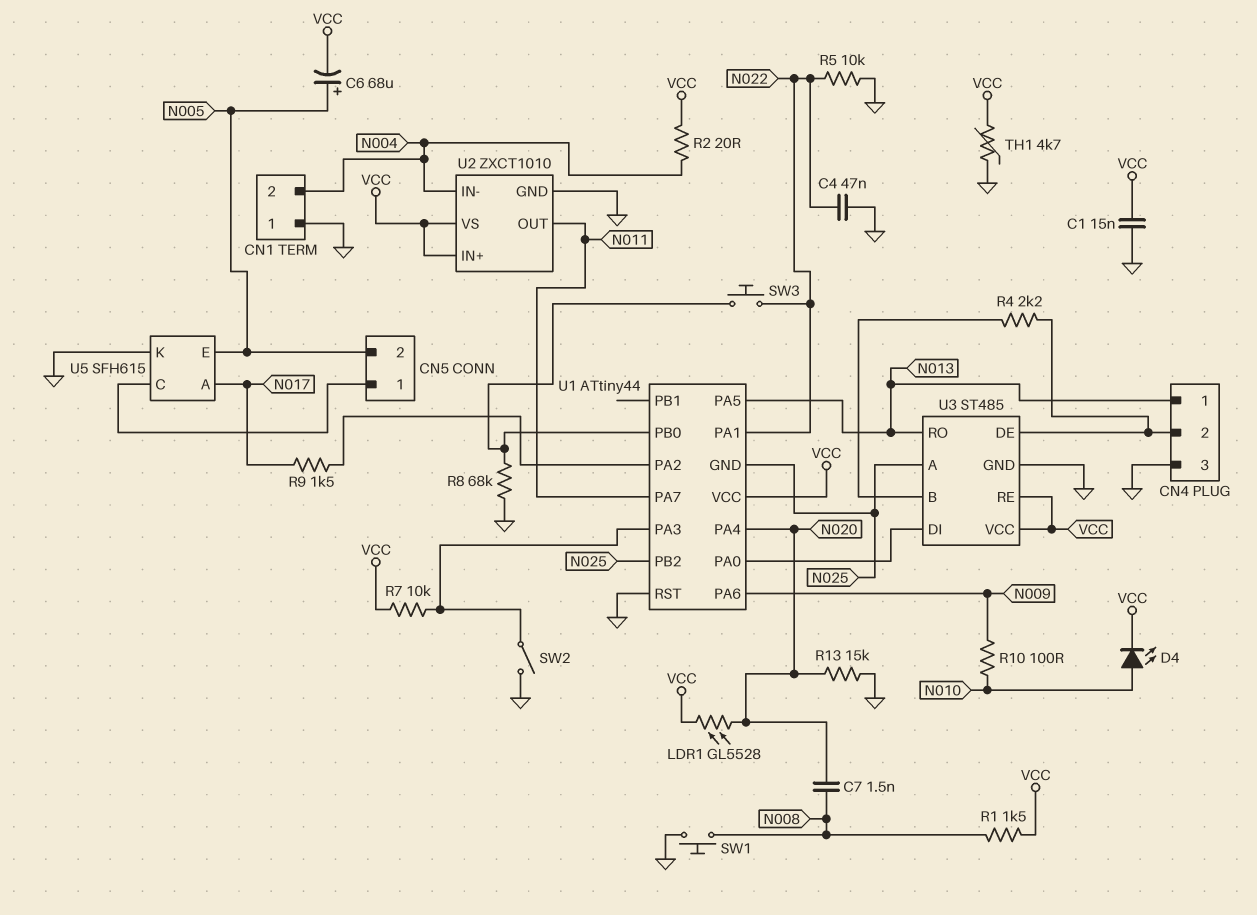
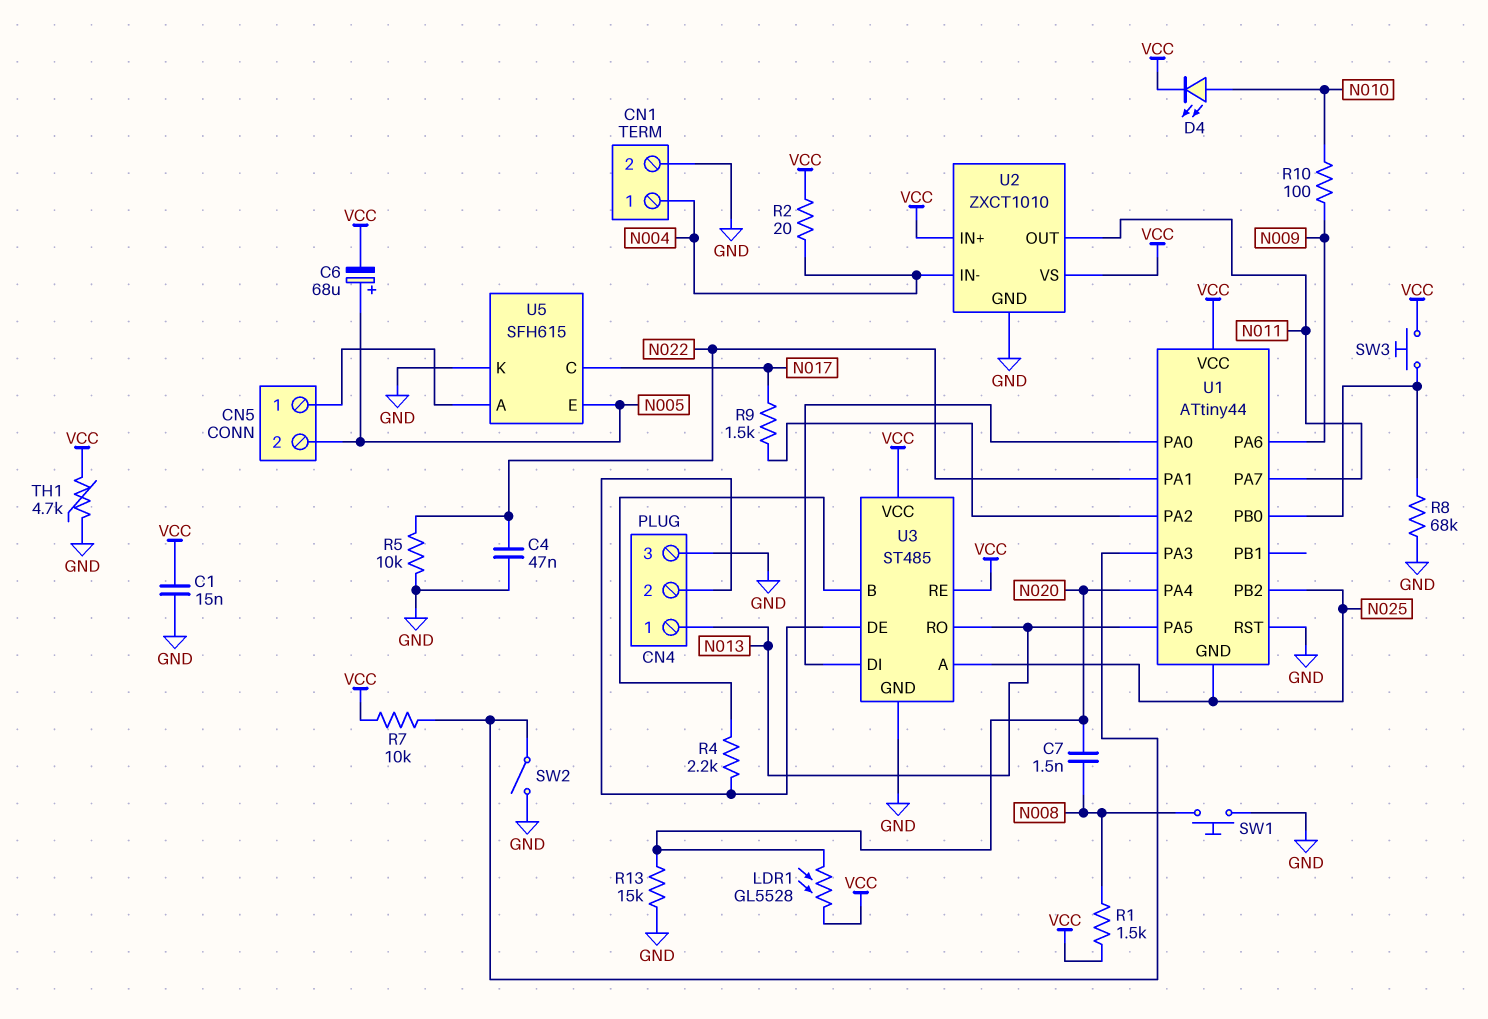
CN1 pin 1: GND -> N004
CN1 pin 2: N004 -> GND
SW3: button (N022, U1/PB0) -> button (U1/PB0, VCC)
U5 pin A: N017 -> CN5/1
U5 pin C: CN5/1 -> N017

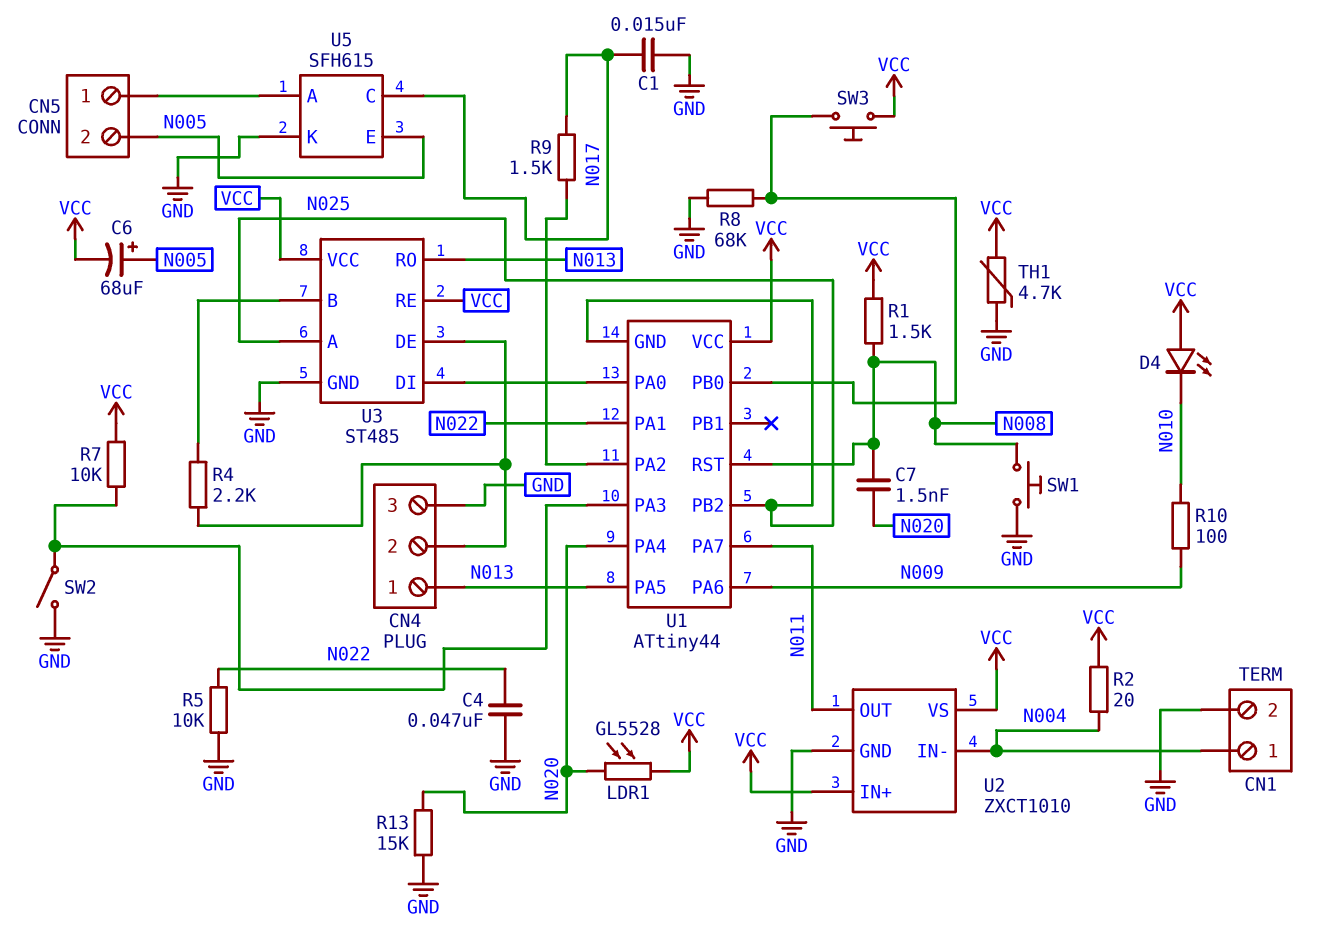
C1: 15nF (GND, VCC) -> 15nF (GND, N017)
D4: LED (A N010, K VCC) -> LED (A VCC, K N010)
U1 pin RST: GND -> N008

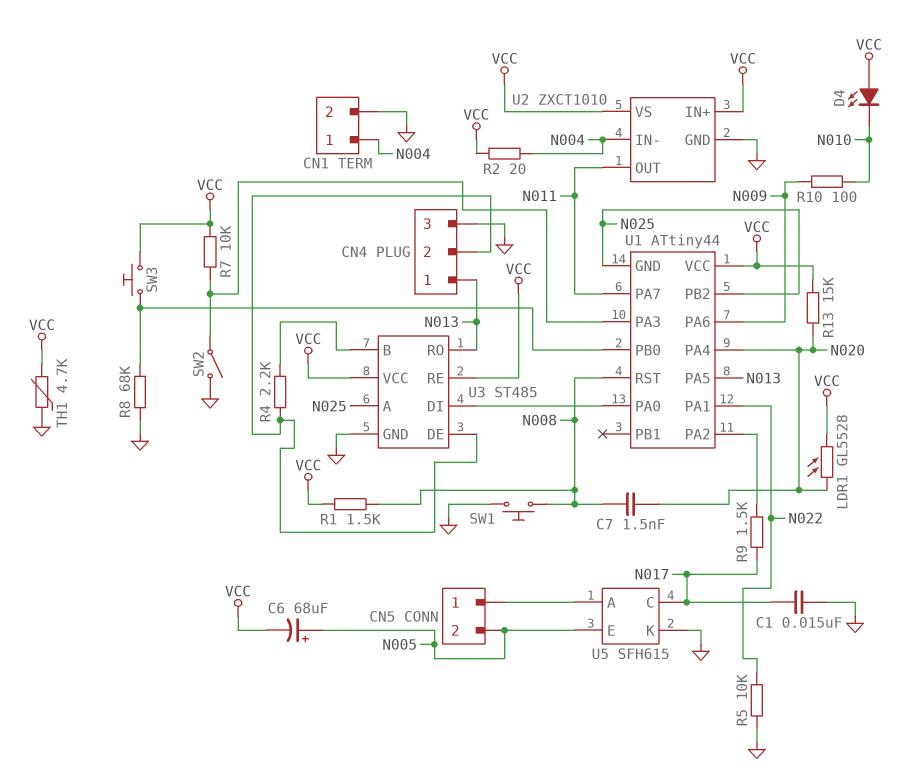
C4: 47nF (GND, N022) -> none
R13: 15k (GND, N020) -> 15k (N020, VCC)

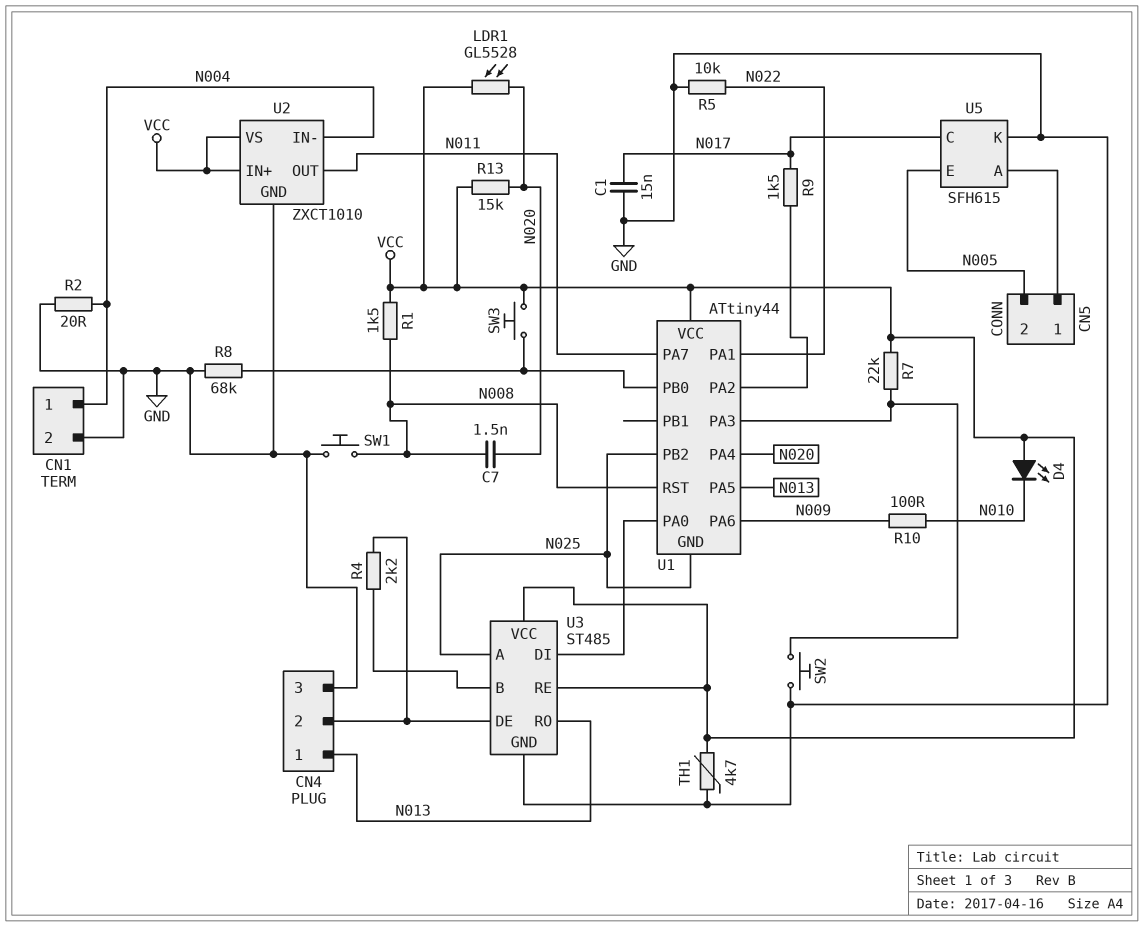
C6: 68uF (plus N005, minus VCC) -> none
R2: 20 (N004, VCC) -> 20 (GND, N004)
R7: 10k (U1/PA3, VCC) -> 22k (U1/PA3, VCC)
SW2: switch (GND, U1/PA3) -> button (GND, U1/PA3)

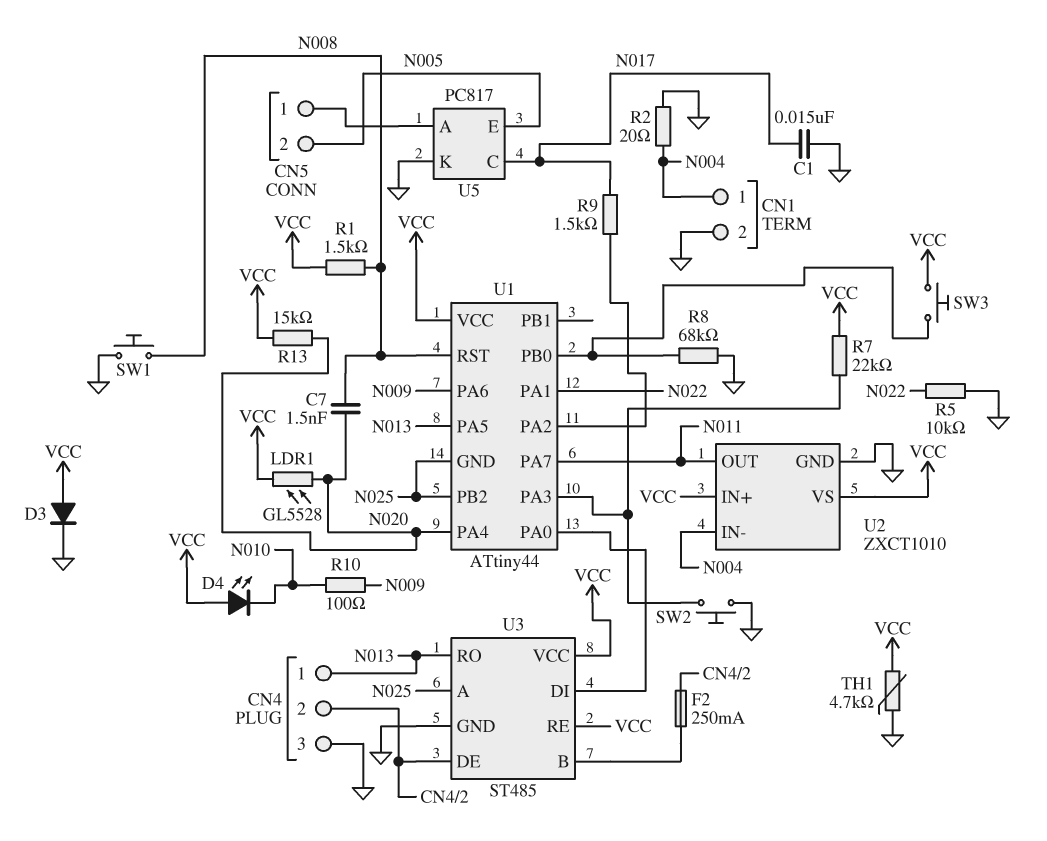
D3: none -> diode (A VCC, K GND)
F2: none -> 250mA (CN4/2, U3/B)
R4: 2.2k (CN4/2, U3/B) -> none
U5: SFH615 -> PC817

